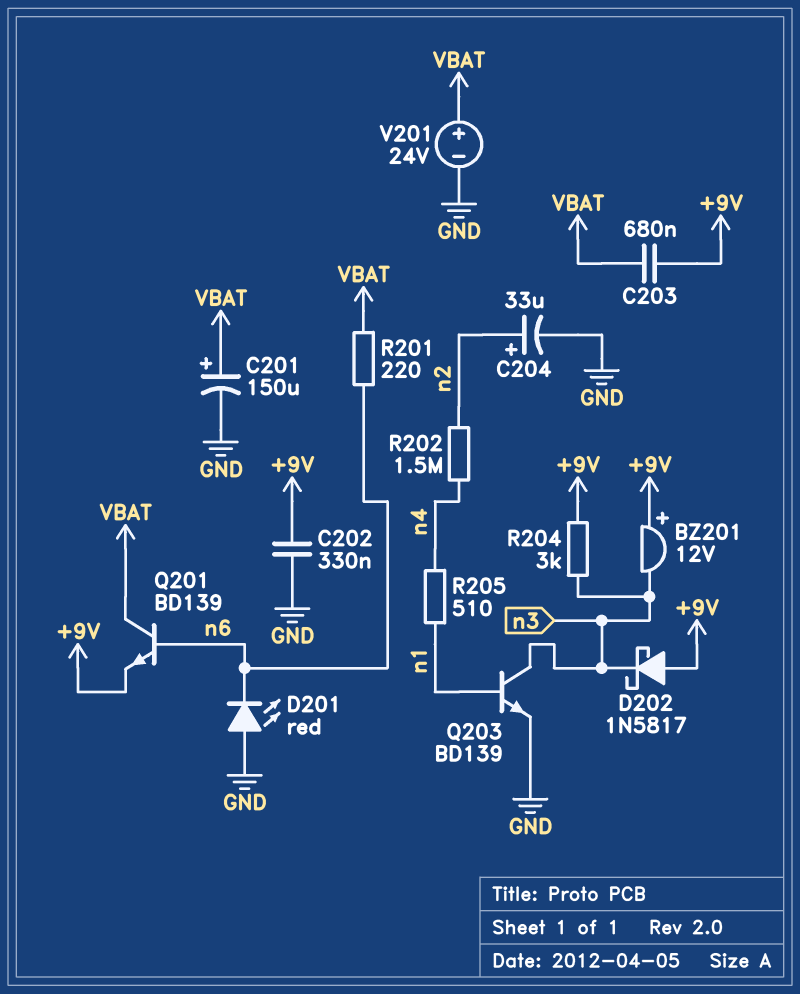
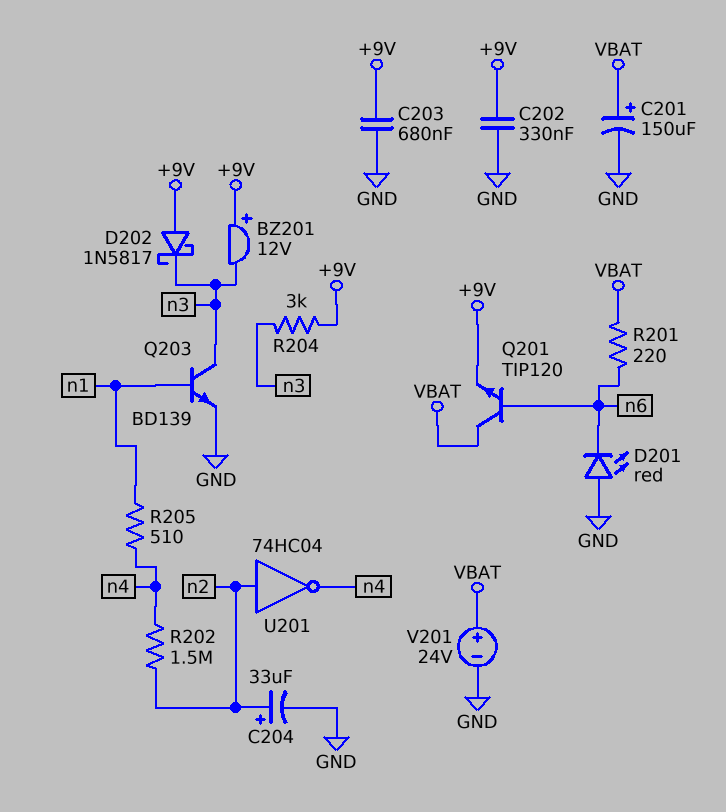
C203: 680nF (+9V, VBAT) -> 680nF (+9V, GND)
Q201: NPN BD139 (B n6, C VBAT, E +9V) -> NPN TIP120 (B n6, C VBAT, E +9V)
U201: none -> NOT 74HC04 (in n2, out n4)

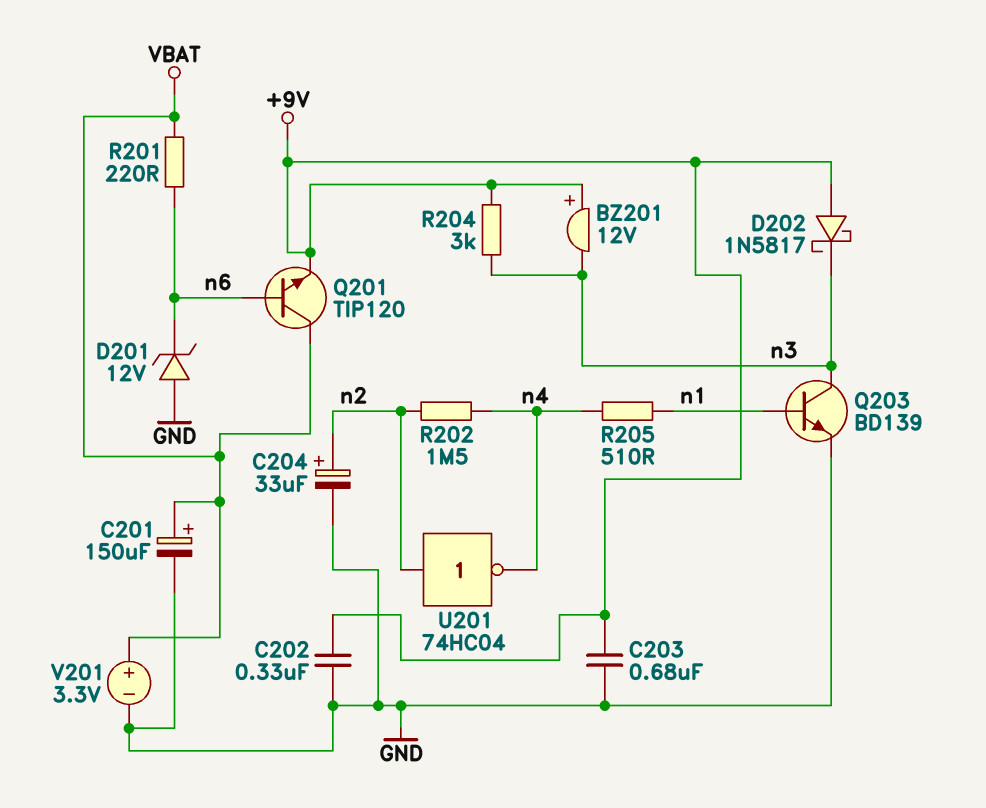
D201: LED red (A GND, K n6) -> zener 12V (A GND, K n6)
V201: 24V (plus VBAT, minus GND) -> 3.3V (plus VBAT, minus GND)

